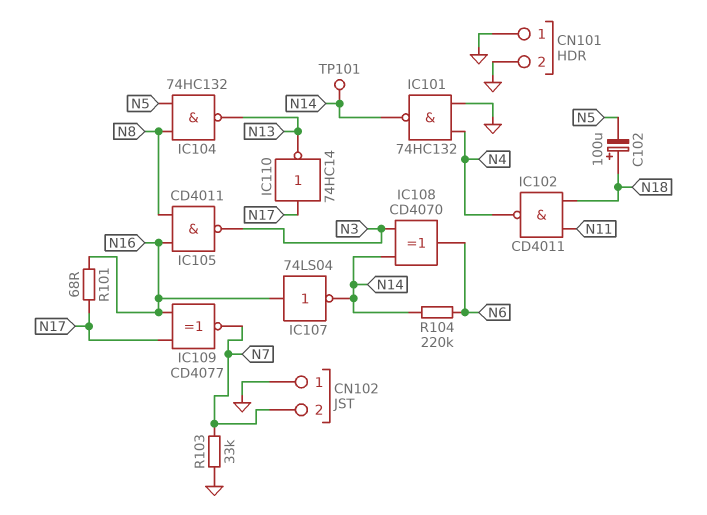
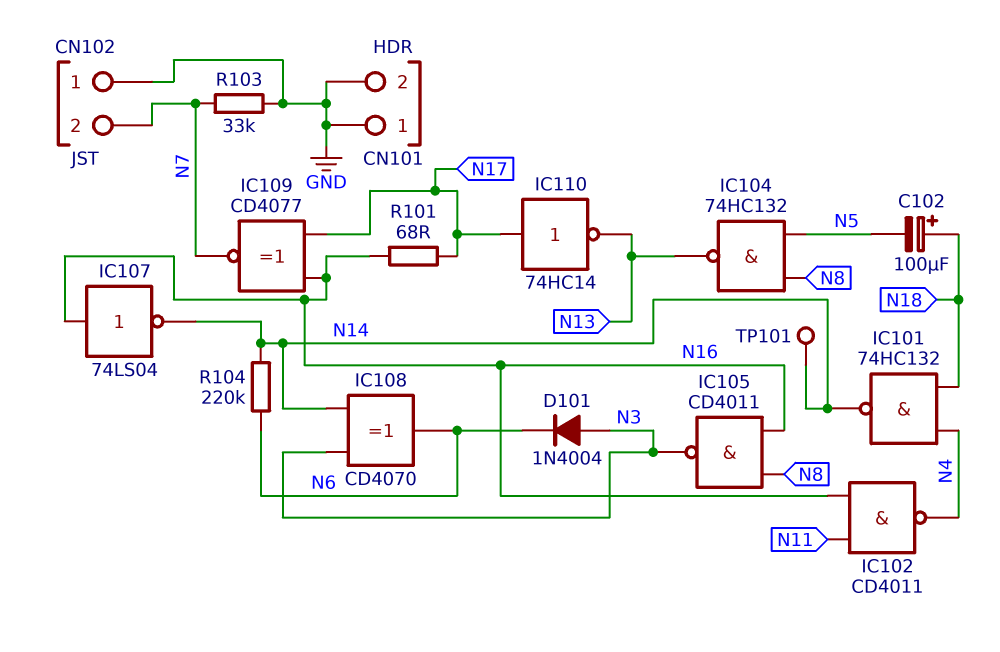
D101: none -> diode 1N4004 (A N3, K N6)
IC101: NAND 74HC132 (in GND, in N4, out N14) -> NAND 74HC132 (in N4, in N18, out N14)
IC102: NAND CD4011 (in N11, in N18, out N4) -> NAND CD4011 (in N11, in N16, out N4)

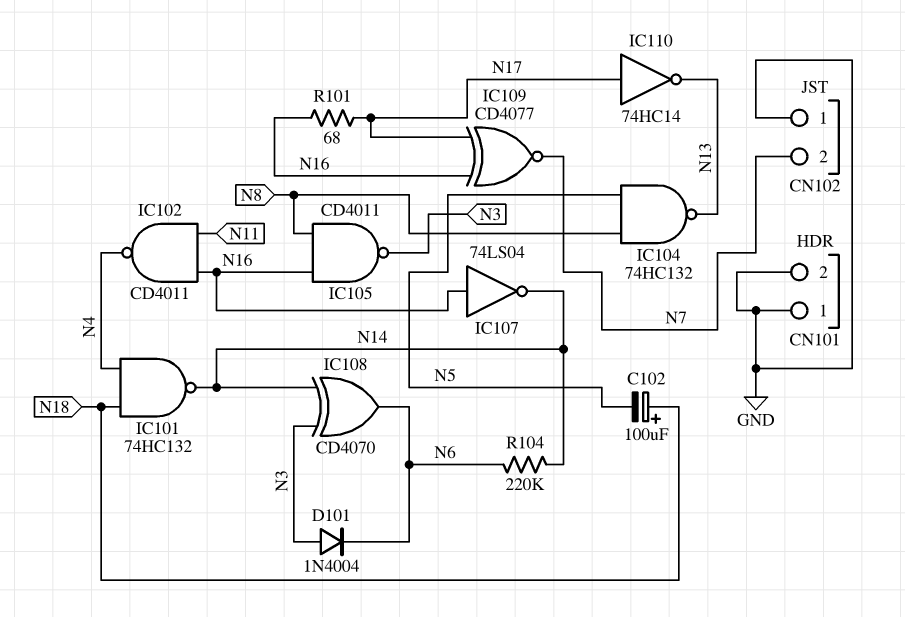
R103: 33k (GND, N7) -> none
TP101: test point (N14) -> none

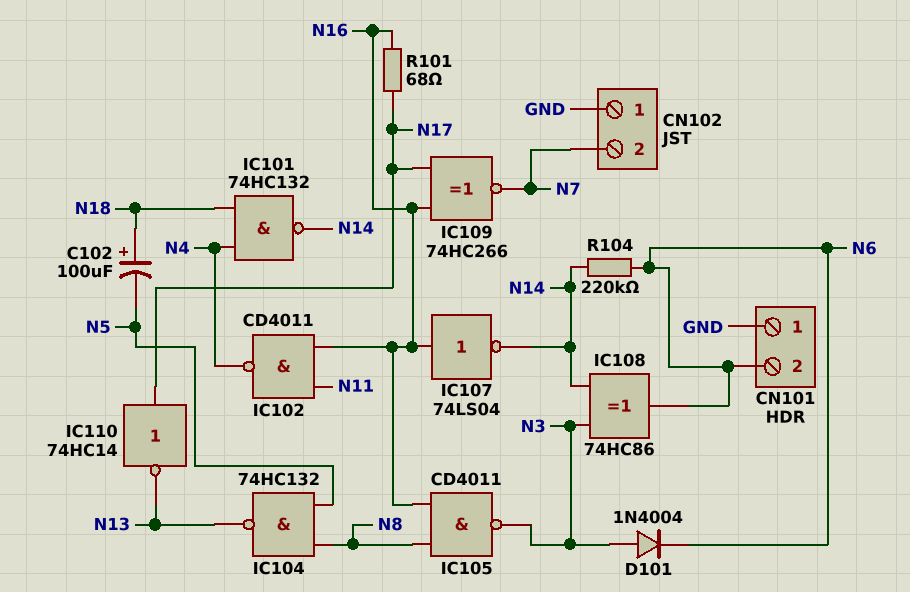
CN101 pin 2: GND -> N6
IC108: XOR CD4070 (in N3, in N14, out N6) -> XOR 74HC86 (in N3, in N14, out N6)
IC109: XNOR CD4077 (in N16, in N17, out N7) -> XNOR 74HC266 (in N16, in N17, out N7)

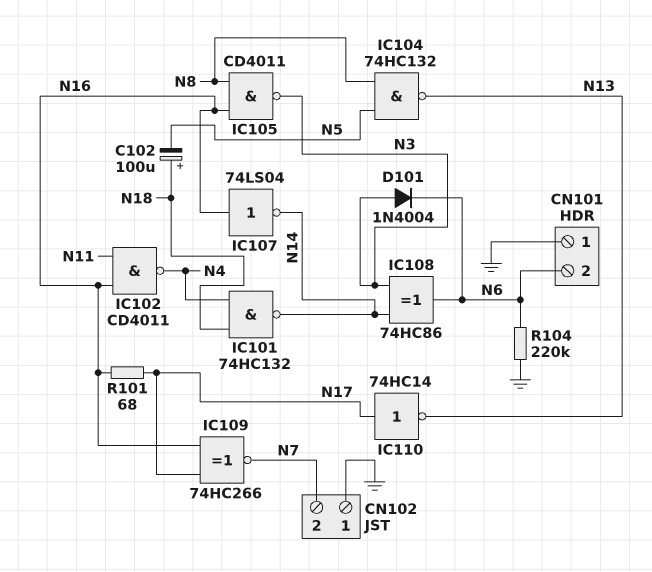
R104: 220k (N6, N14) -> 220k (GND, N6)

